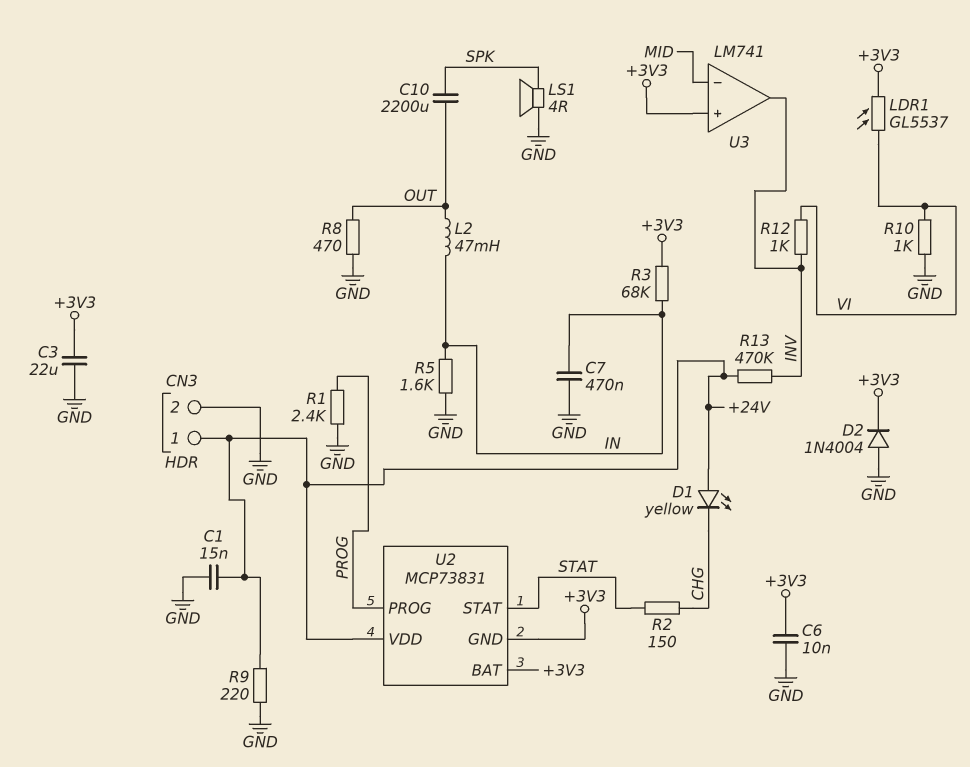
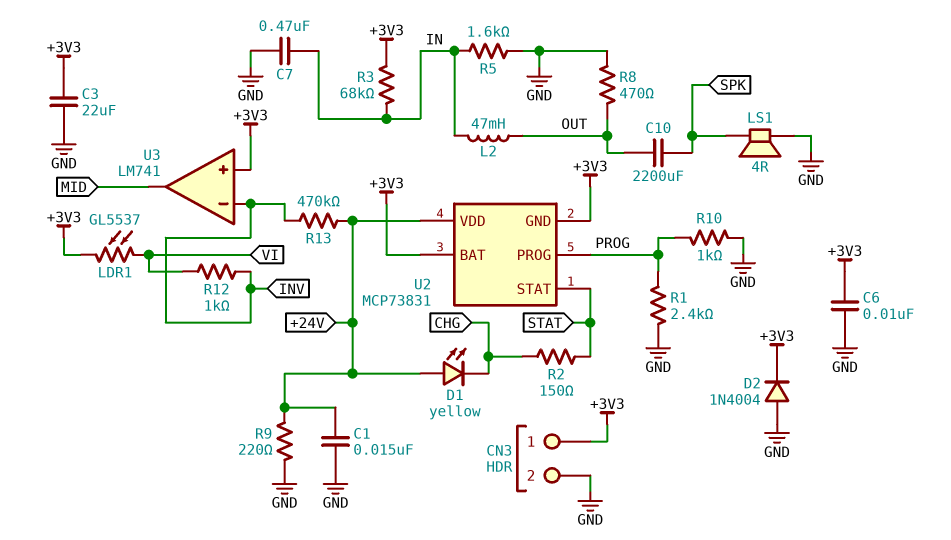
CN3 pin 1: +24V -> +3V3
R10: 1k (GND, VI) -> 1k (GND, PROG)
U3 pin in-: MID -> INV
U3 pin out: INV -> MID

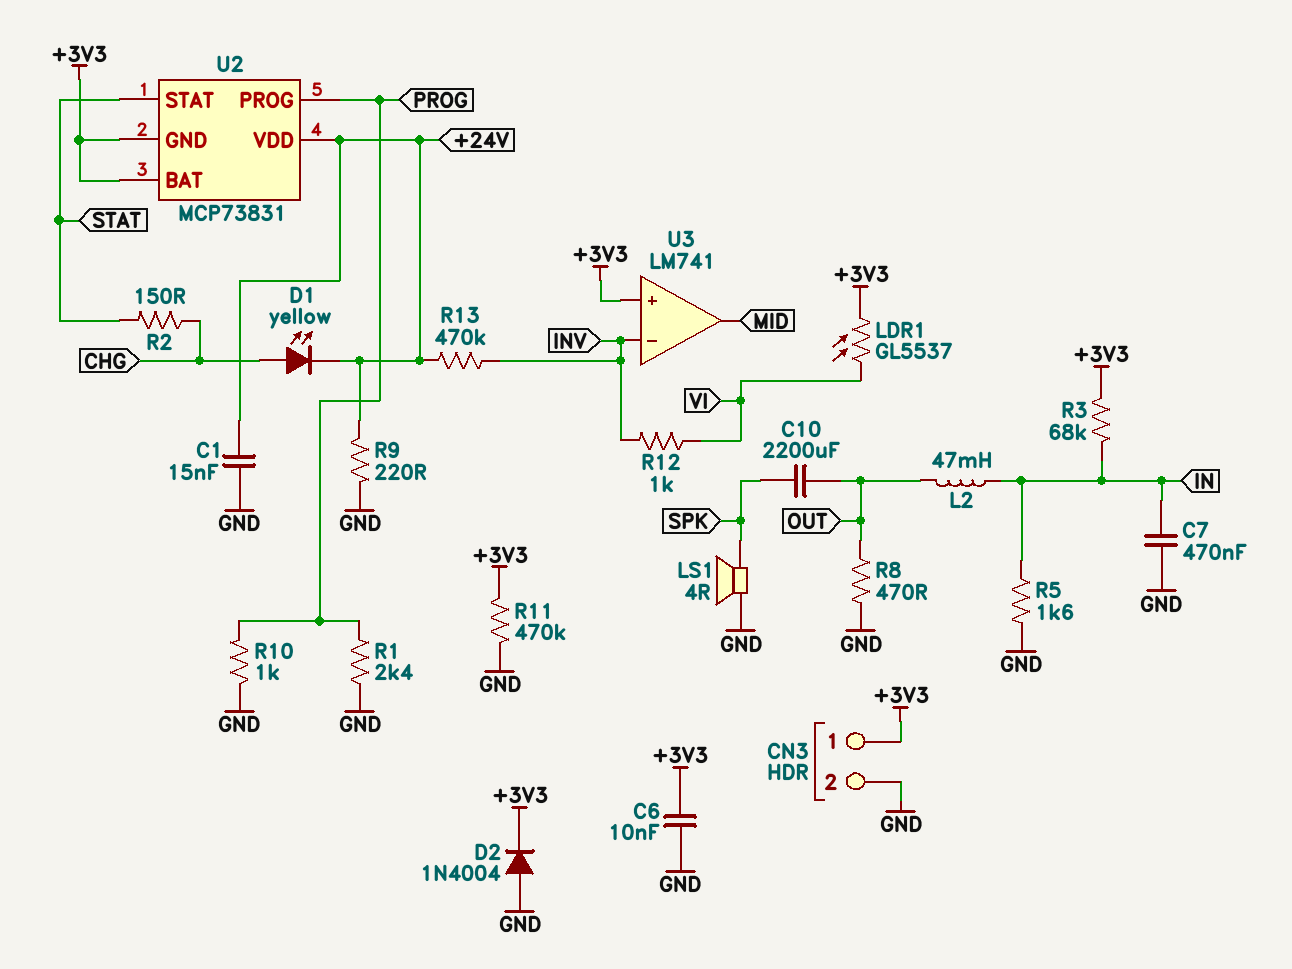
C3: 22uF (+3V3, GND) -> none
D1: LED yellow (A +24V, K CHG) -> LED yellow (A CHG, K +24V)
R11: none -> 470k (+3V3, GND)

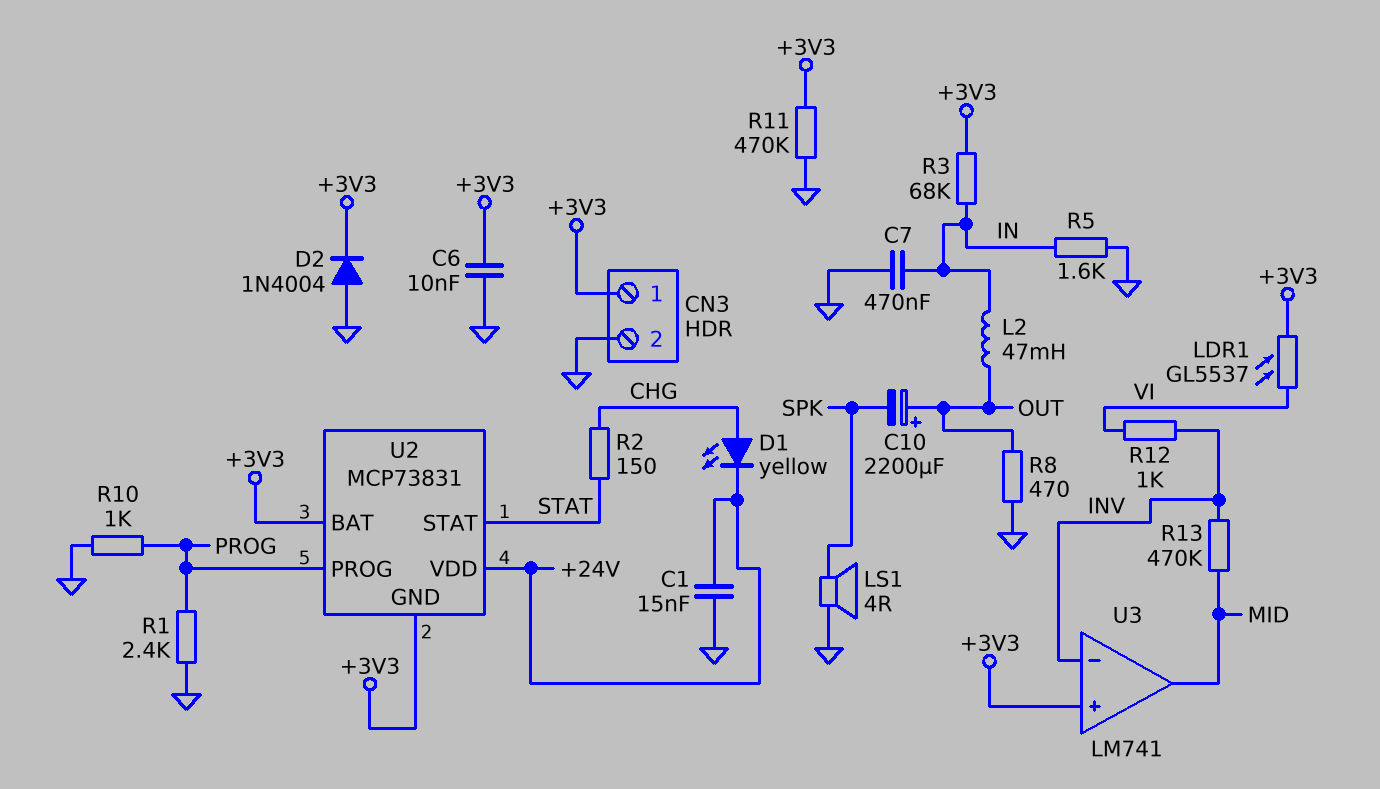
C10: 2200uF (OUT, SPK) -> 2200uF (plus OUT, minus SPK)
R9: 220 (+24V, GND) -> none
R13: 470k (+24V, INV) -> 470k (INV, MID)

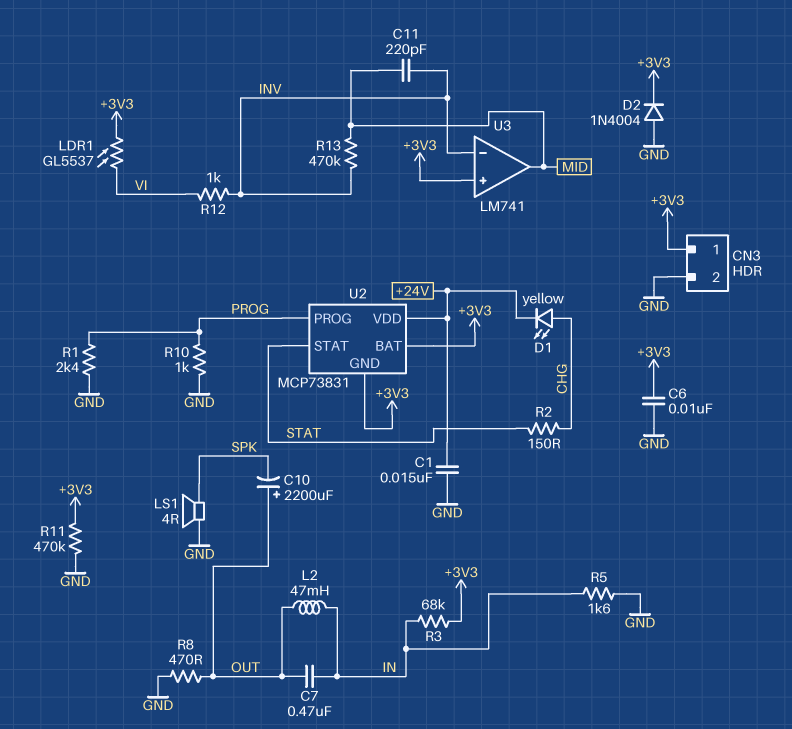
C7: 470nF (GND, IN) -> 470nF (IN, OUT)
C11: none -> 220pF (INV, MID)

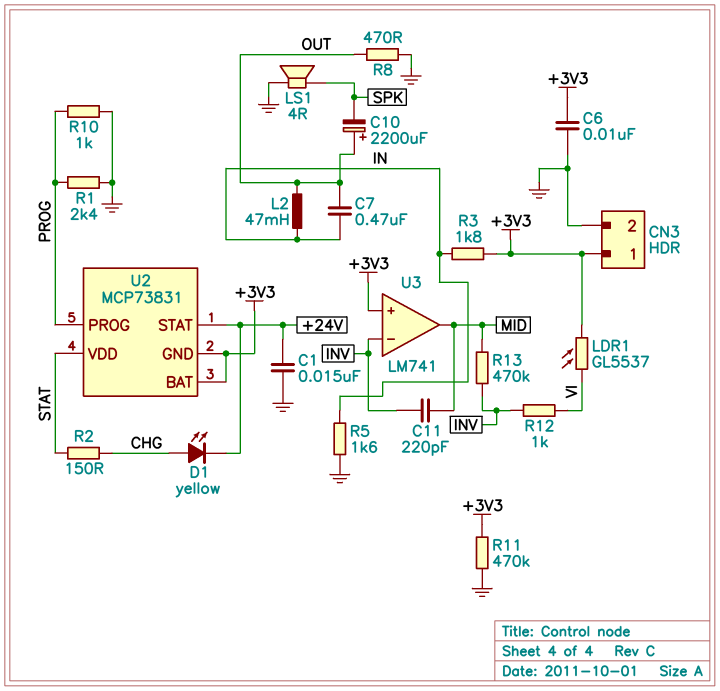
D2: diode 1N4004 (A GND, K +3V3) -> none
R3: 68k (+3V3, IN) -> 1.8k (+3V3, IN)
U2 pin STAT: STAT -> +24V
U2 pin VDD: +24V -> STAT

